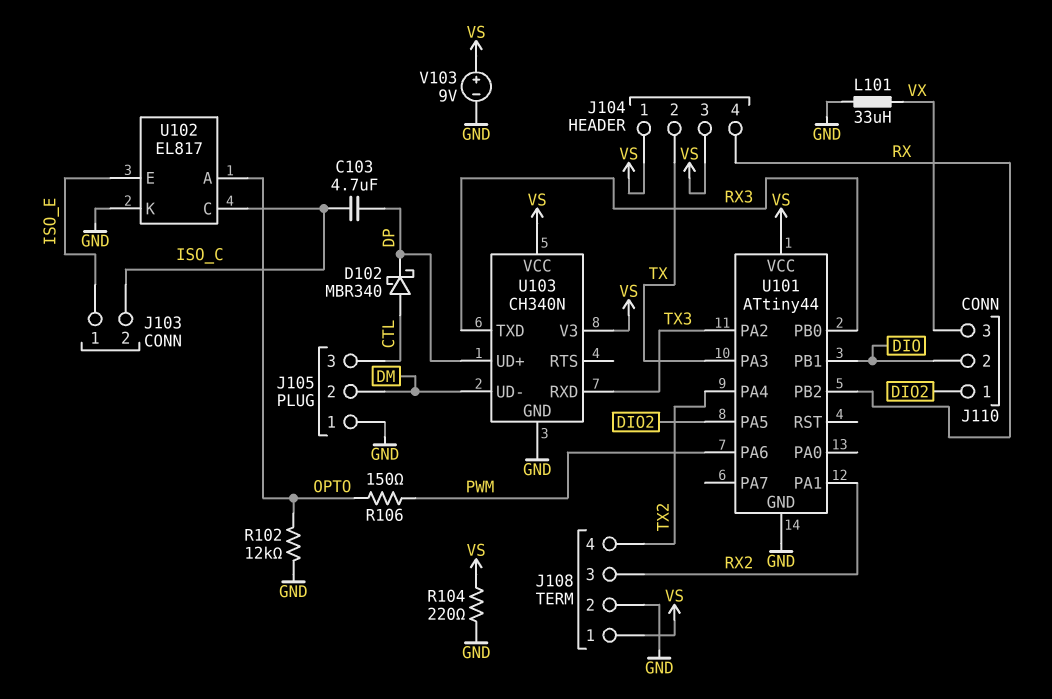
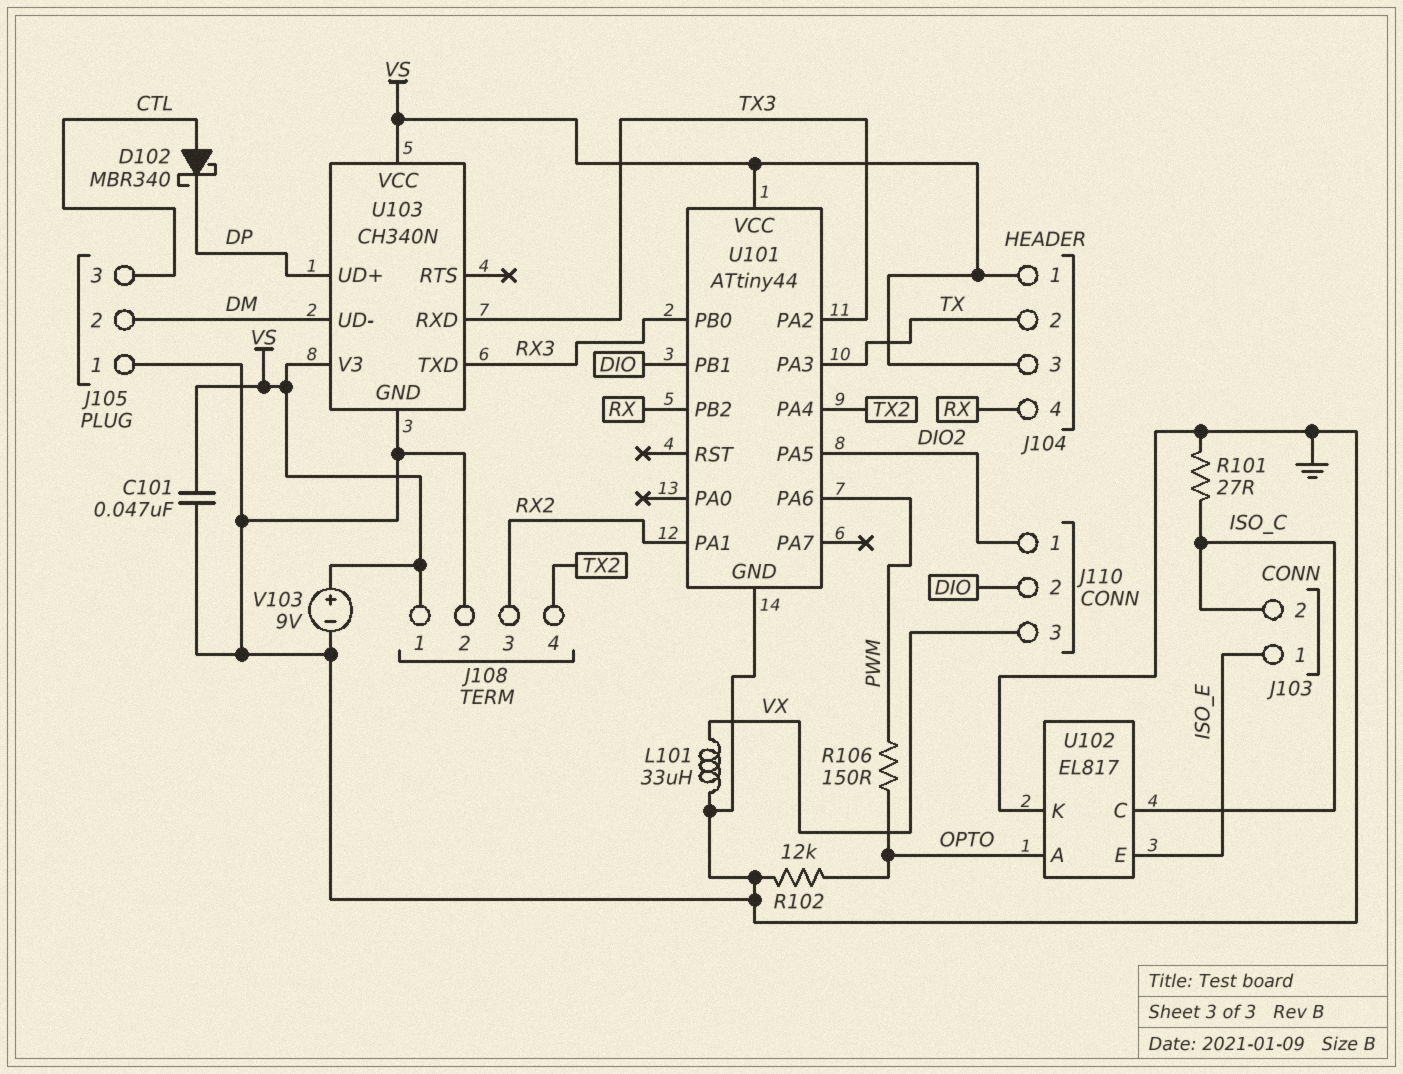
C101: none -> 47nF (GND, VS)
C103: 4.7uF (DP, ISO_C) -> none
R101: none -> 27 (GND, ISO_C)
R104: 220 (GND, VS) -> none

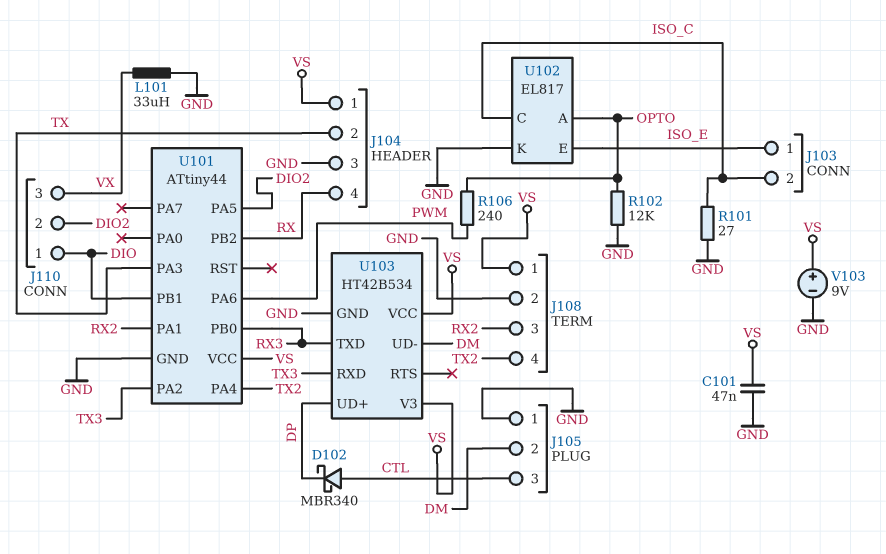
J104 pin 3: VS -> GND
J110 pin 1: DIO2 -> DIO
J110 pin 2: DIO -> DIO2
R106: 150 (OPTO, PWM) -> 240 (OPTO, PWM)
U103: CH340N -> HT42B534

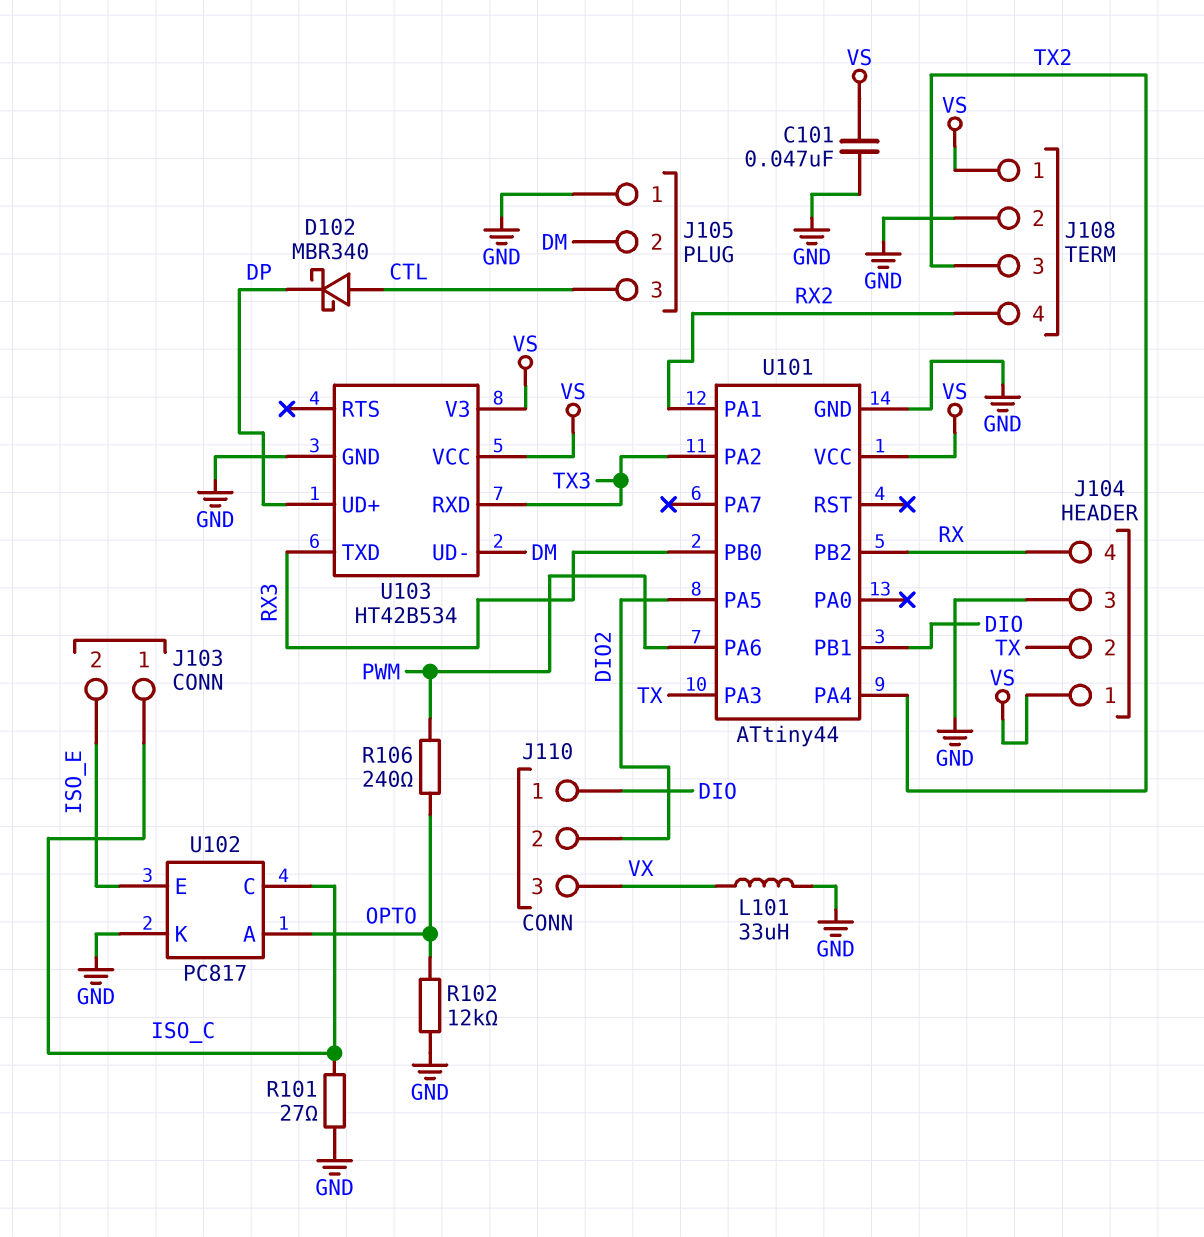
J103 pin 1: ISO_E -> ISO_C
J103 pin 2: ISO_C -> ISO_E
J108 pin 3: RX2 -> TX2
J108 pin 4: TX2 -> RX2
U102: EL817 -> PC817
V103: 9V (plus VS, minus GND) -> none

